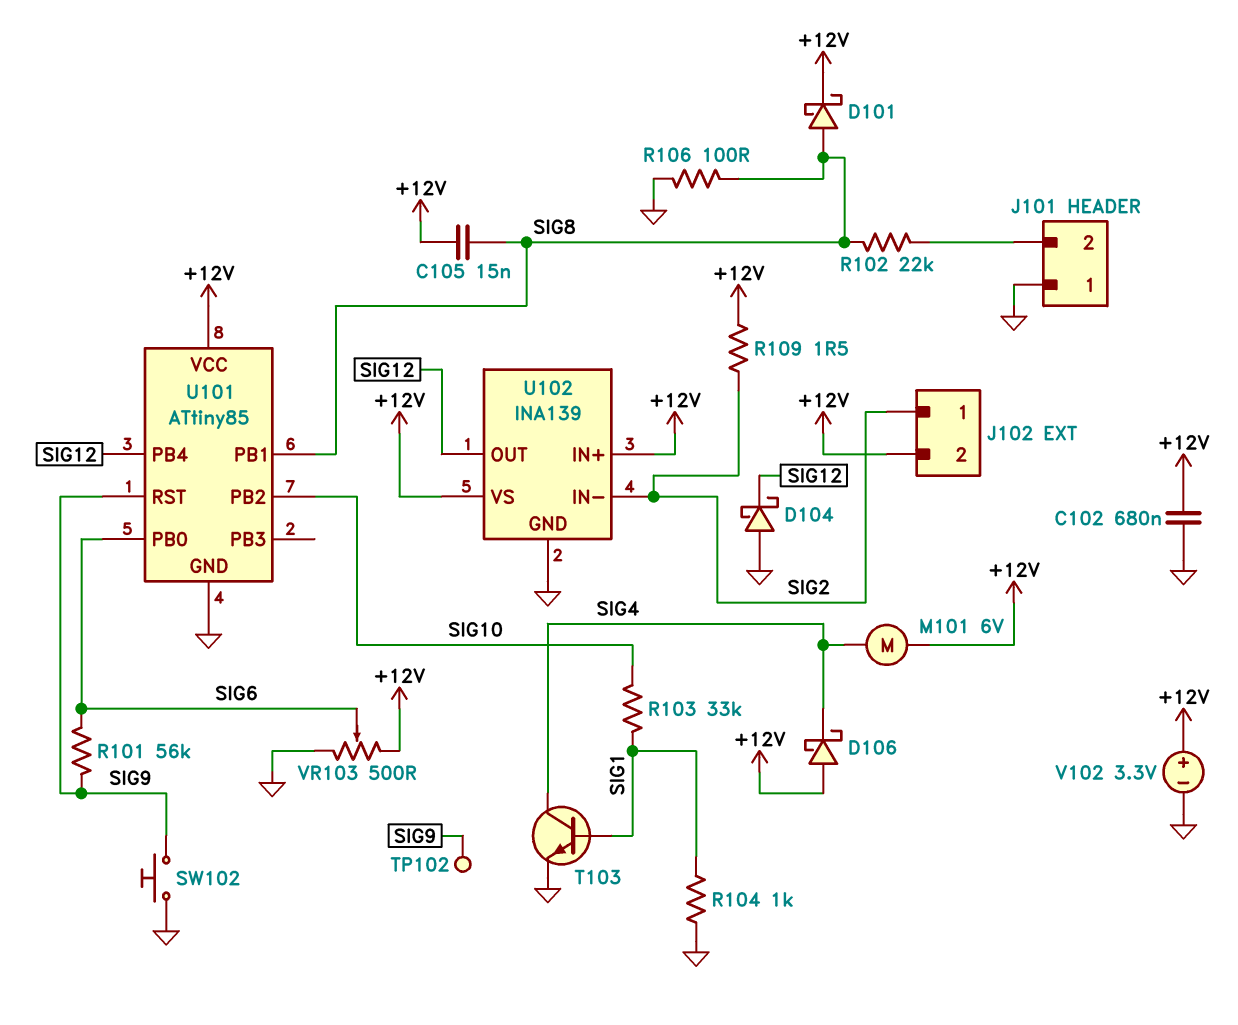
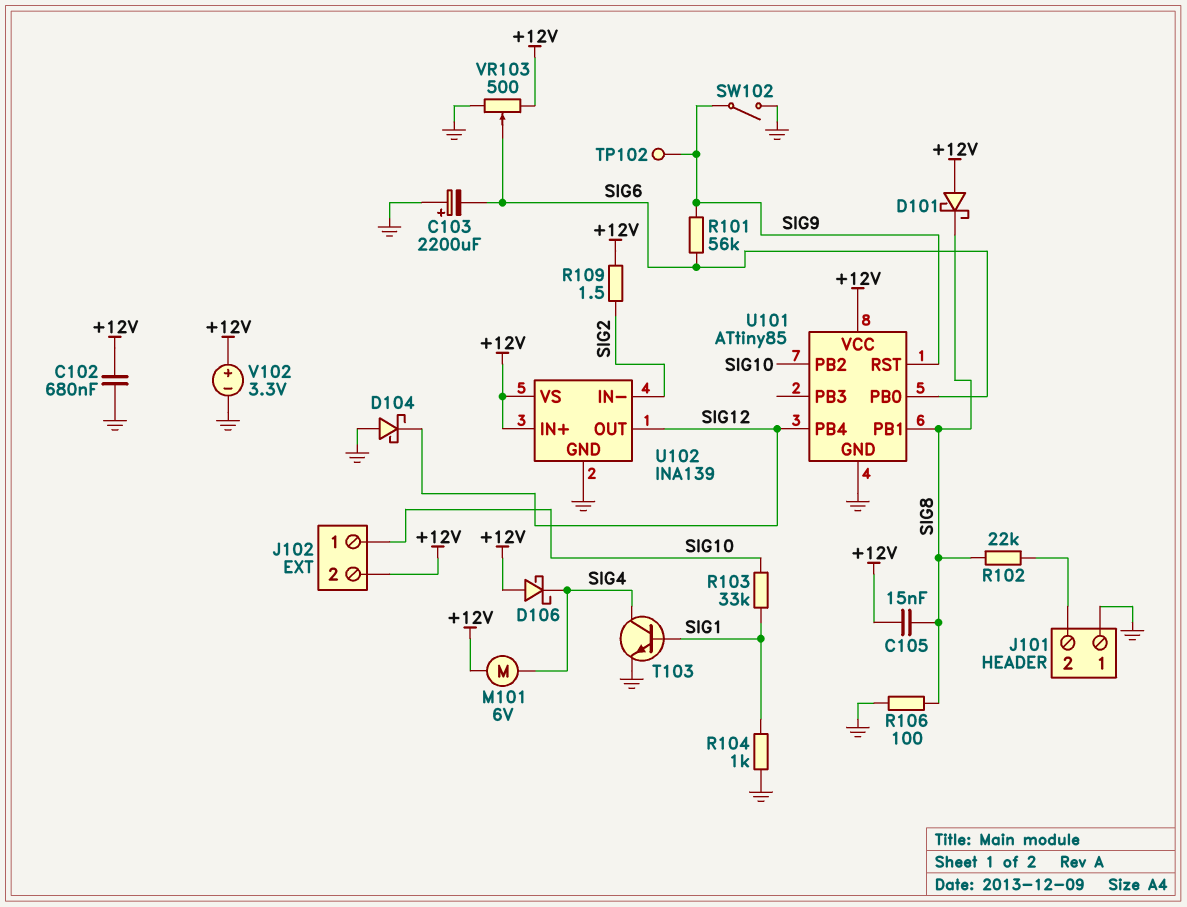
C103: none -> 2200uF (plus GND, minus SIG6)
D101: schottky (A SIG8, K +12V) -> schottky (A +12V, K SIG8)
J102 pin 1: SIG2 -> SIG10
SW102: button (GND, SIG9) -> switch (GND, SIG9)

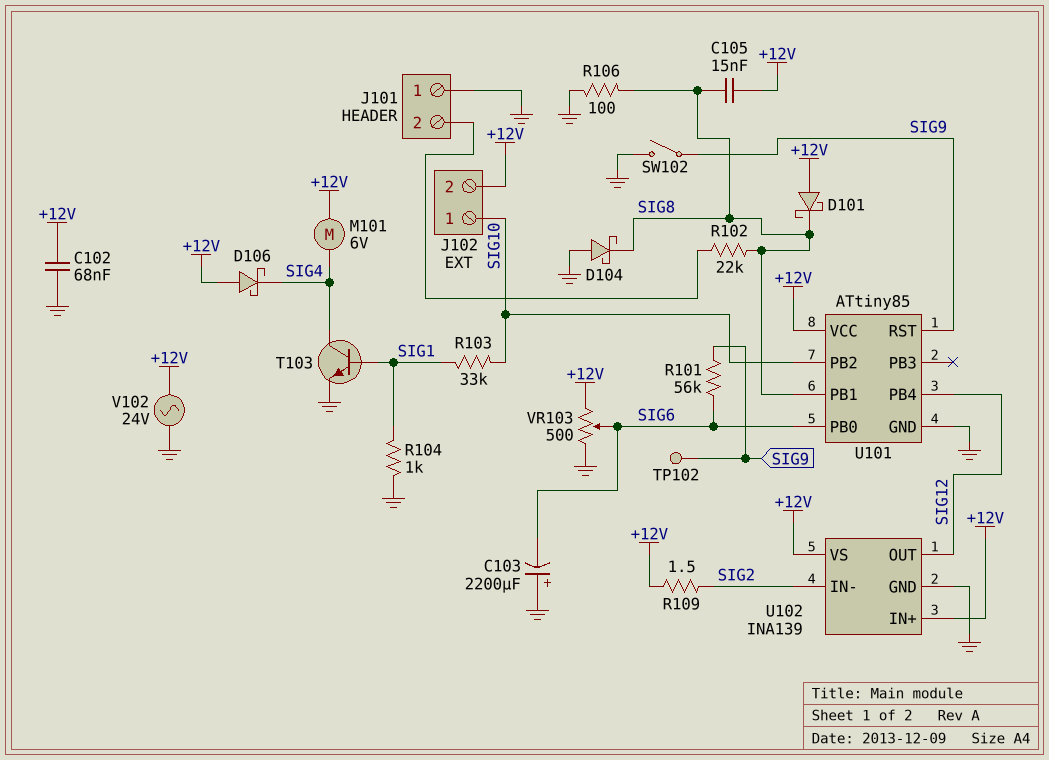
C102: 680nF (+12V, GND) -> 68nF (+12V, GND)
D104: schottky (A GND, K SIG12) -> schottky (A GND, K SIG8)
V102: 3.3V (plus +12V, minus GND) -> AC 24V (+12V, GND)

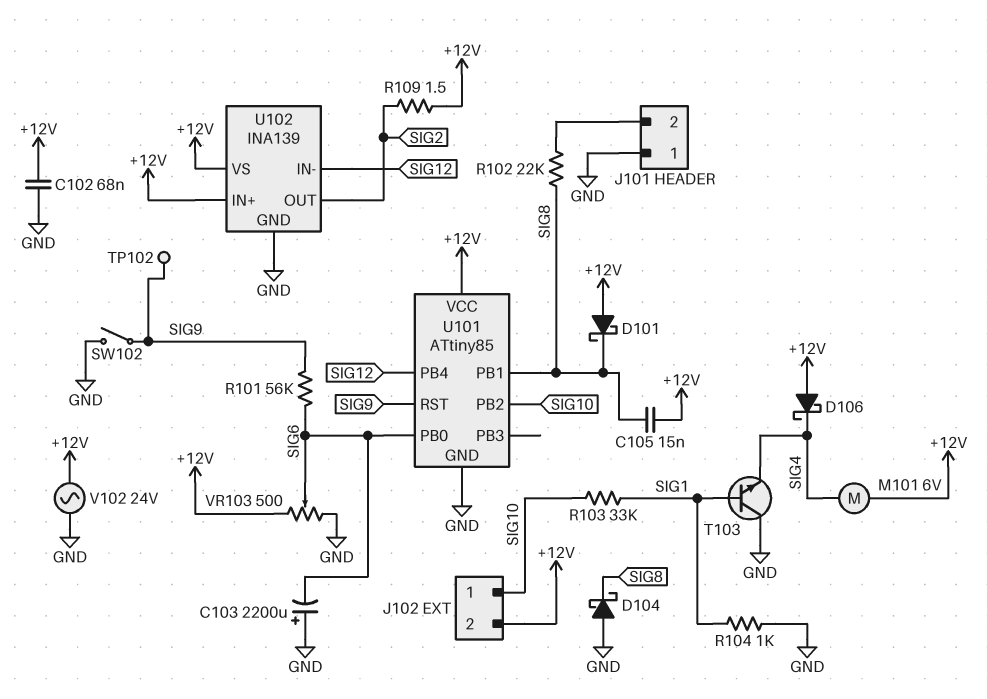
R106: 100 (GND, SIG8) -> none
T103: NPN (B SIG1, C SIG4, E GND) -> NPN (B SIG1, C GND, E SIG4)
U102 pin IN-: SIG2 -> SIG12
U102 pin OUT: SIG12 -> SIG2

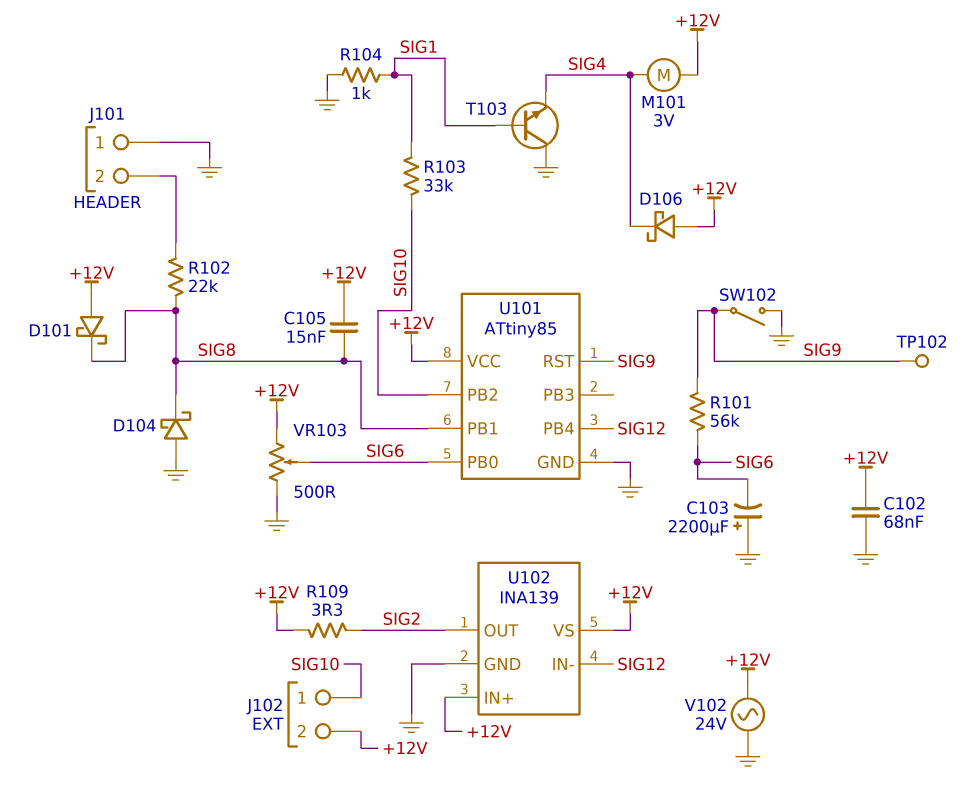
M101: motor 6V (+12V, SIG4) -> motor 3V (+12V, SIG4)
R109: 1.5 (+12V, SIG2) -> 3.3 (+12V, SIG2)

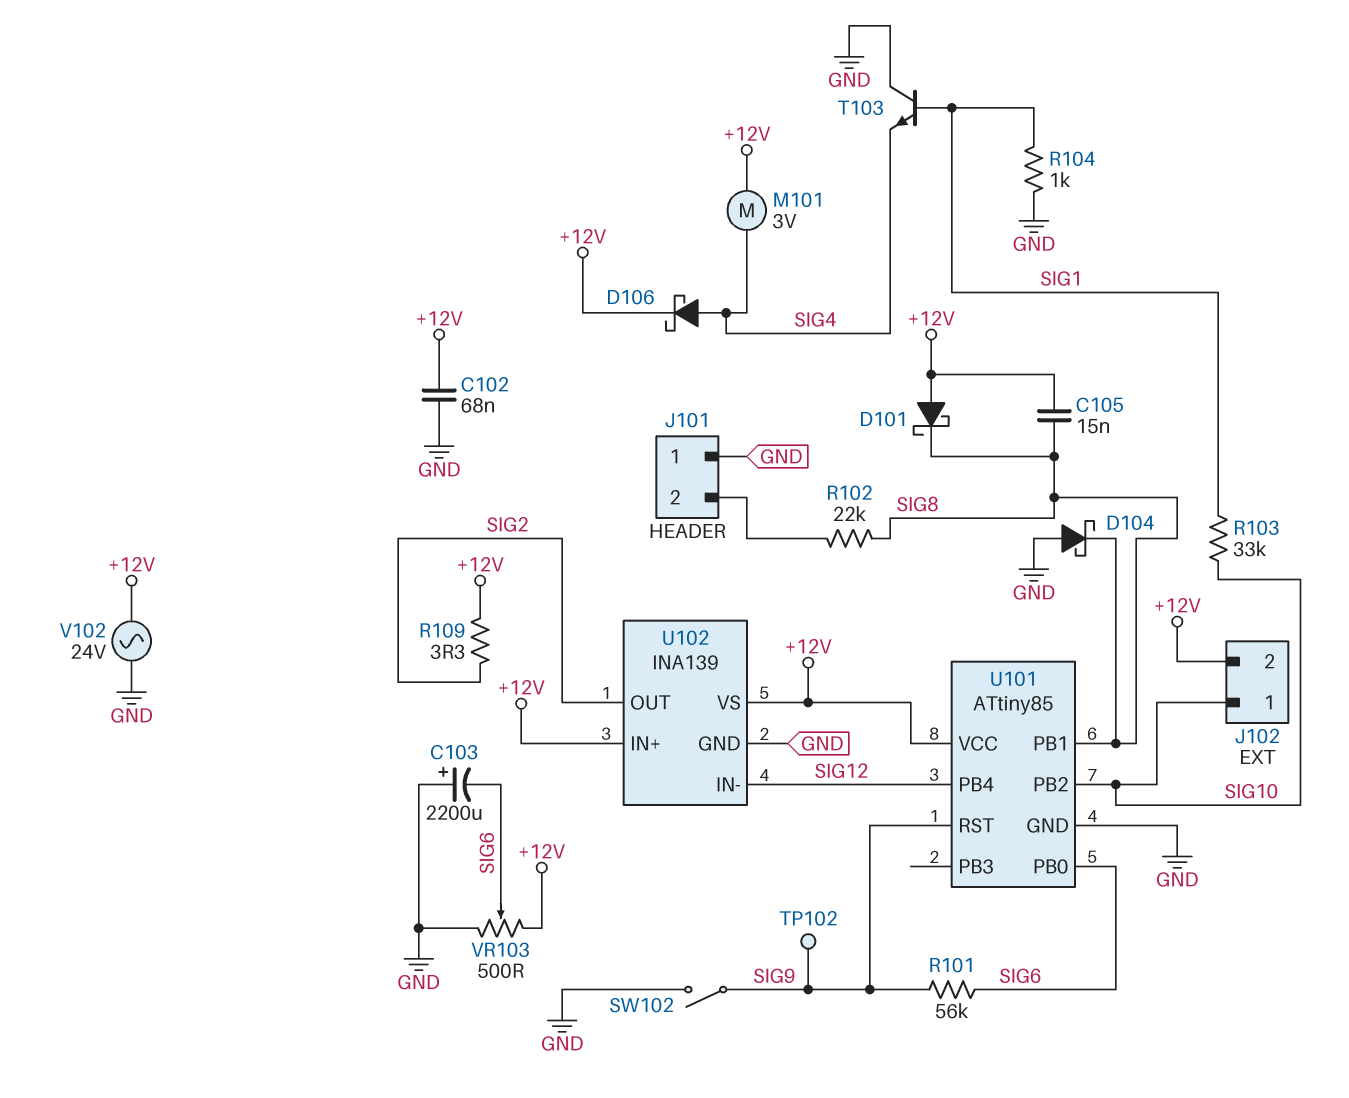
D106: schottky (A +12V, K SIG4) -> schottky (A SIG4, K +12V)

